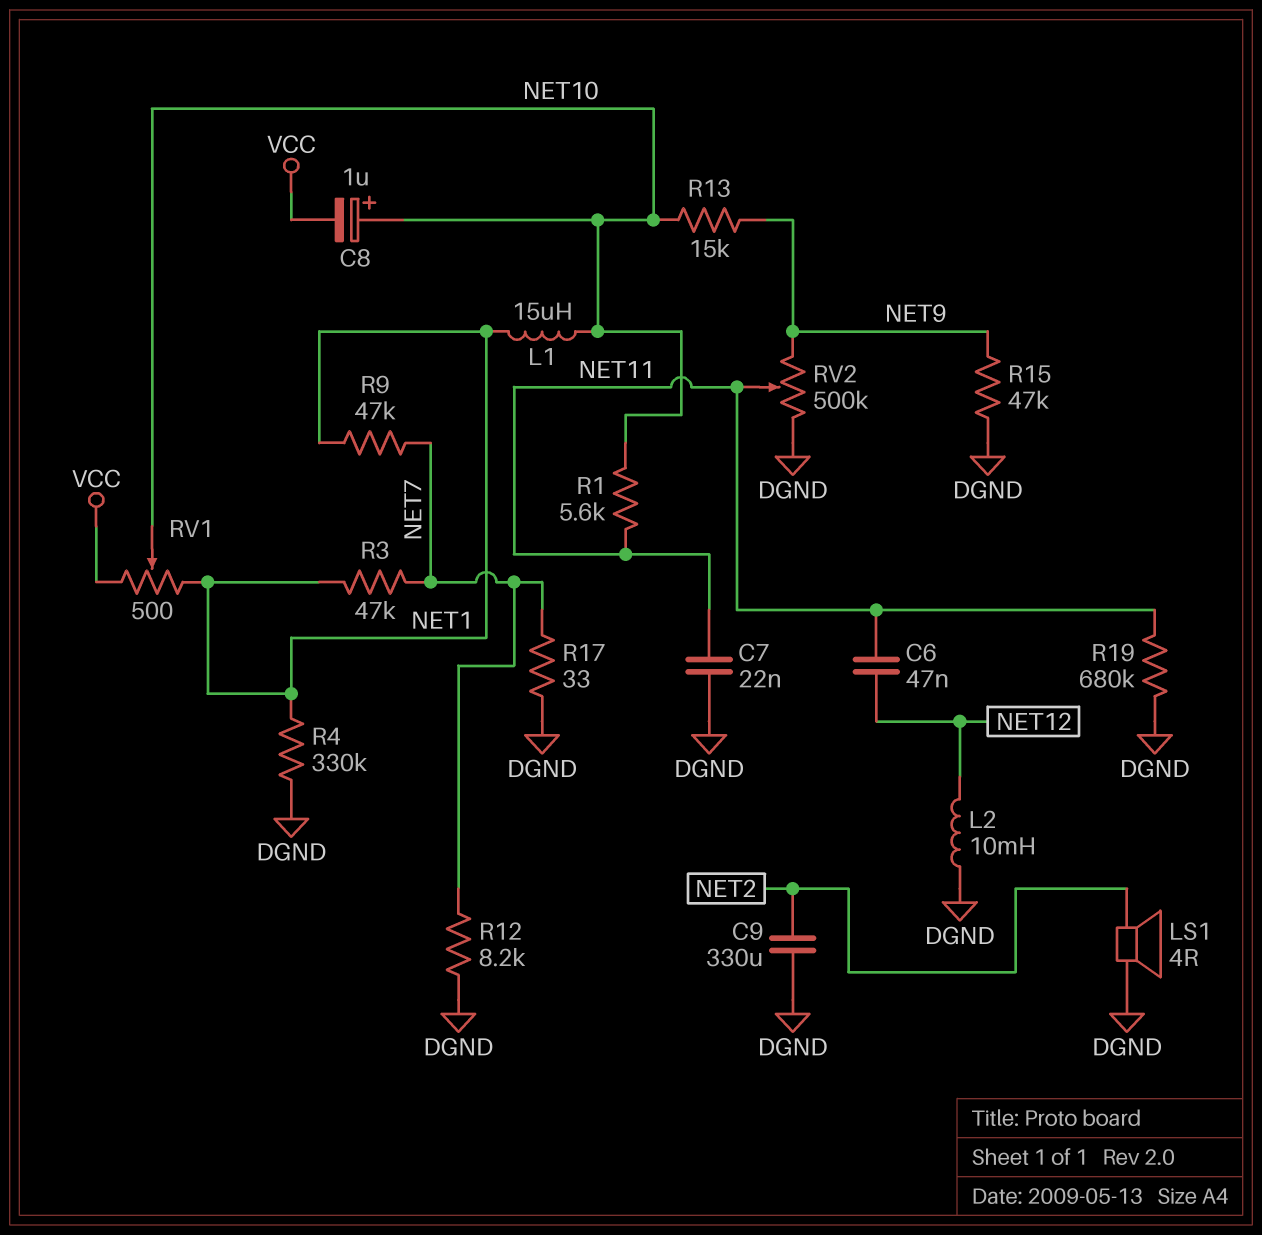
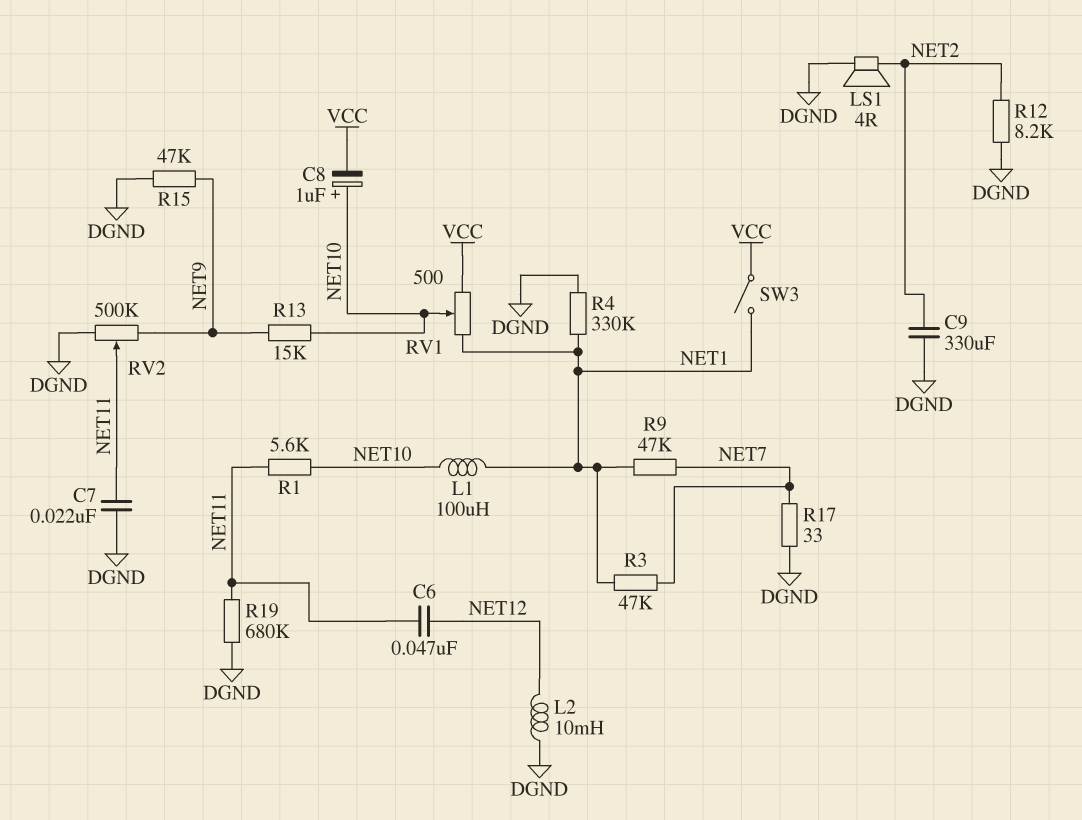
L1: 15uH (NET1, NET10) -> 100uH (NET1, NET10)
R12: 8.2k (DGND, NET7) -> 8.2k (DGND, NET2)
SW3: none -> switch (NET1, VCC)

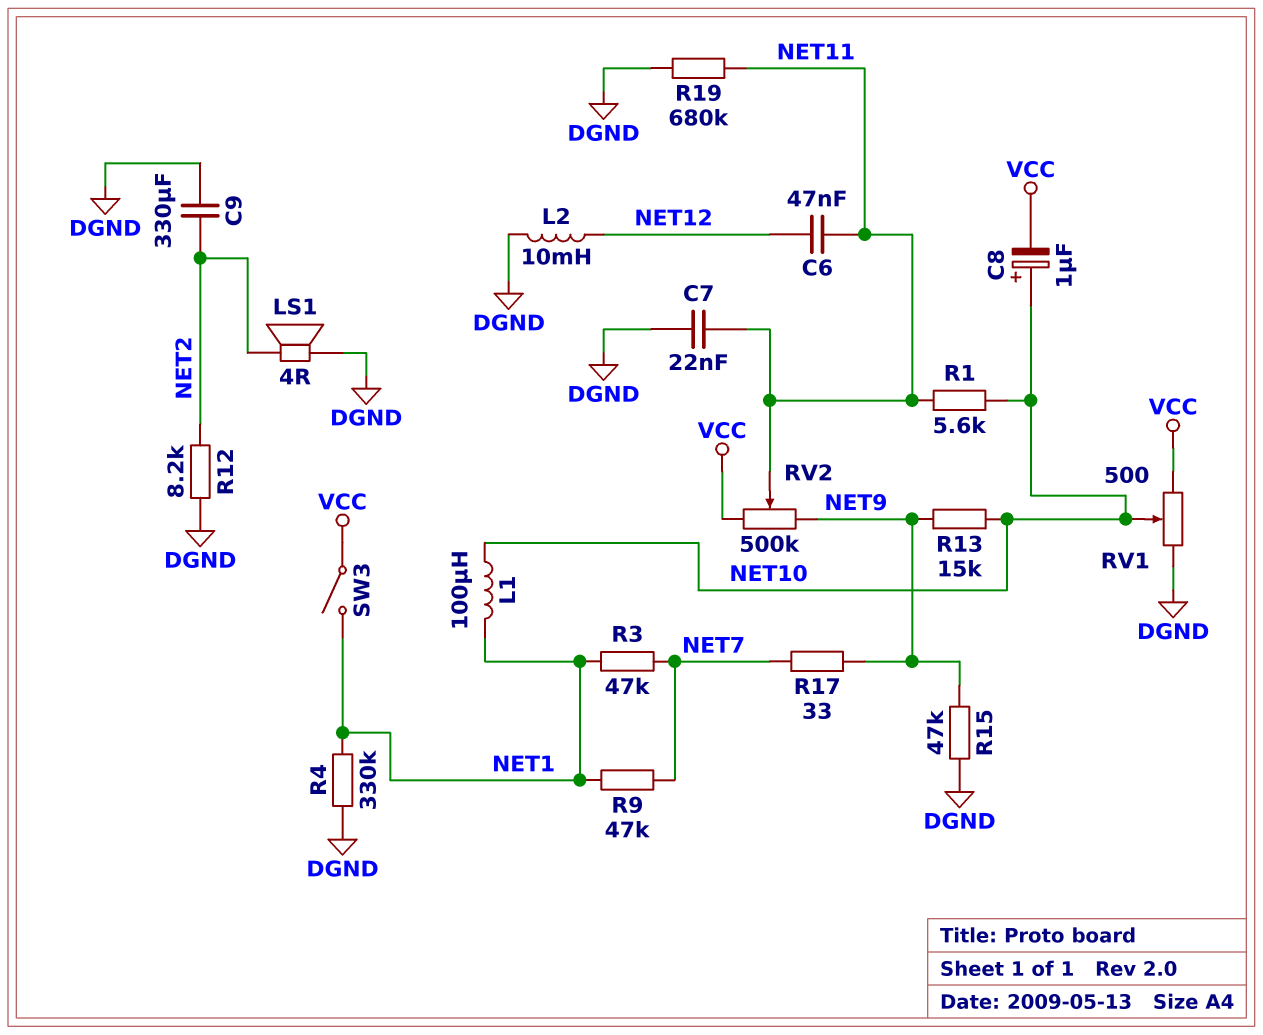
R17: 33 (DGND, NET7) -> 33 (NET7, NET9)
RV1: 500 (NET1, VCC, wiper NET10) -> 500 (DGND, VCC, wiper NET10)
RV2: 500k (DGND, NET9, wiper NET11) -> 500k (NET9, VCC, wiper NET11)

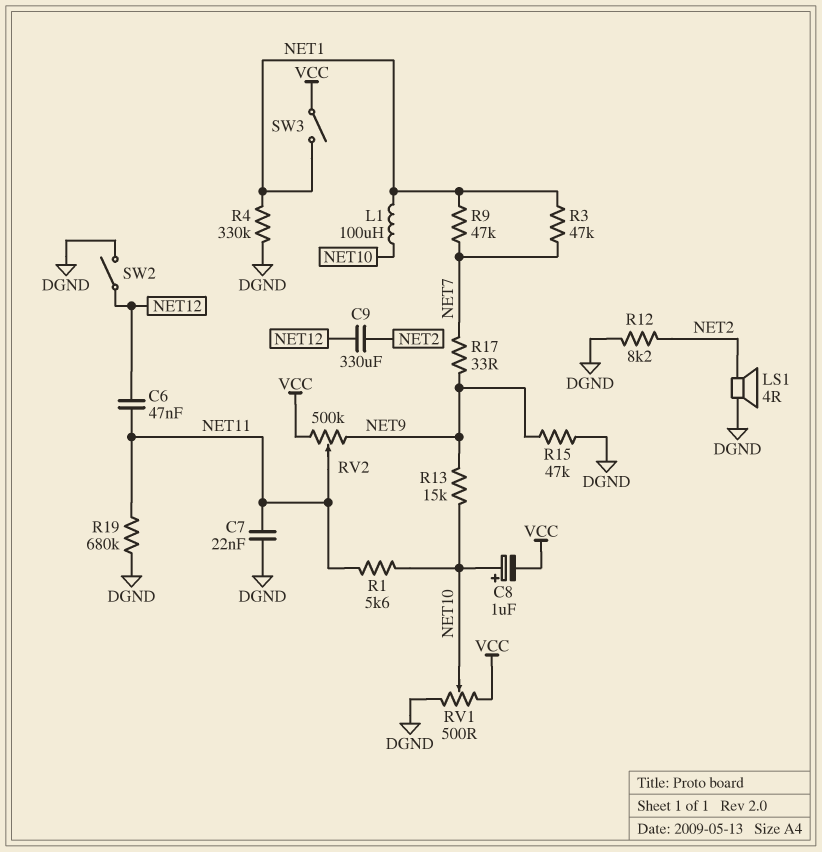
C9: 330uF (DGND, NET2) -> 330uF (NET2, NET12)
L2: 10mH (DGND, NET12) -> none
SW2: none -> switch (DGND, NET12)

